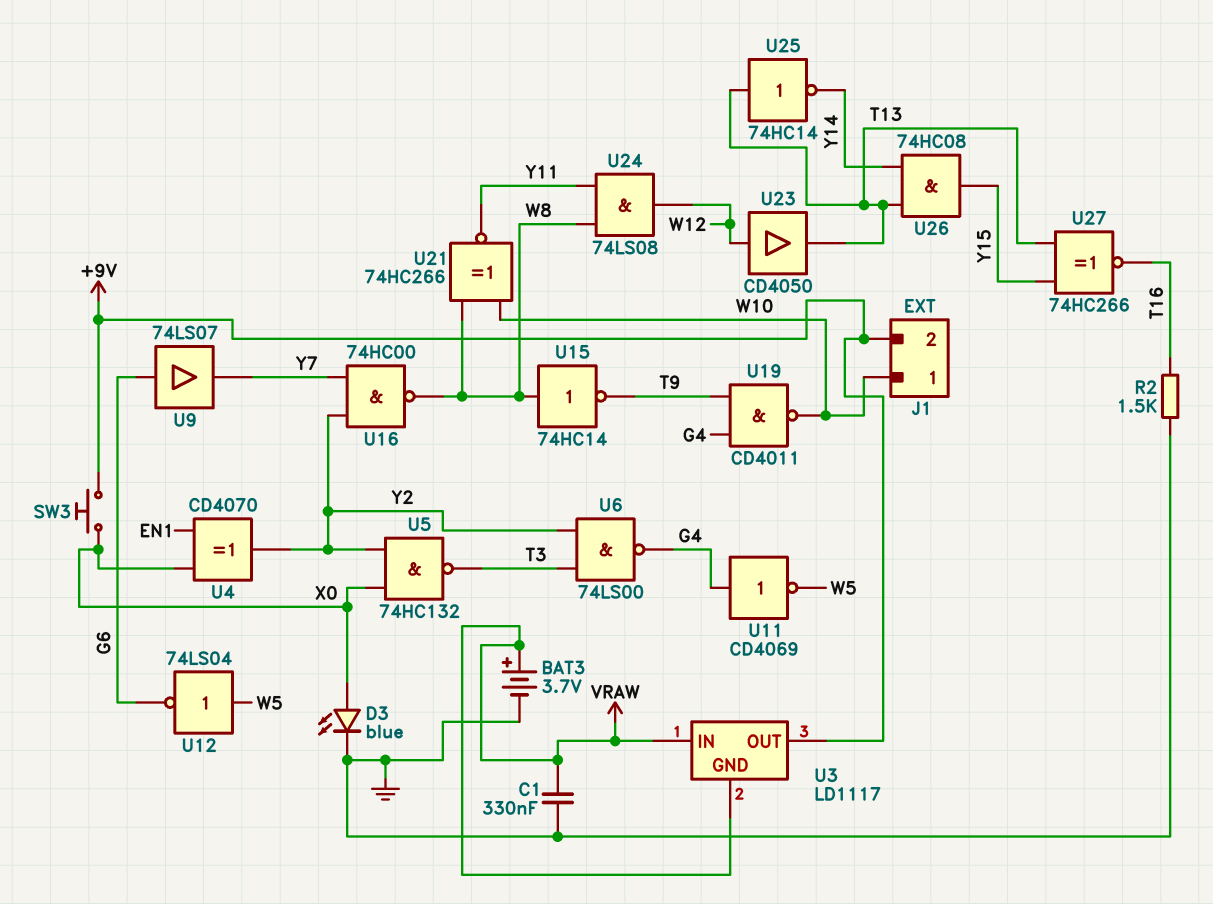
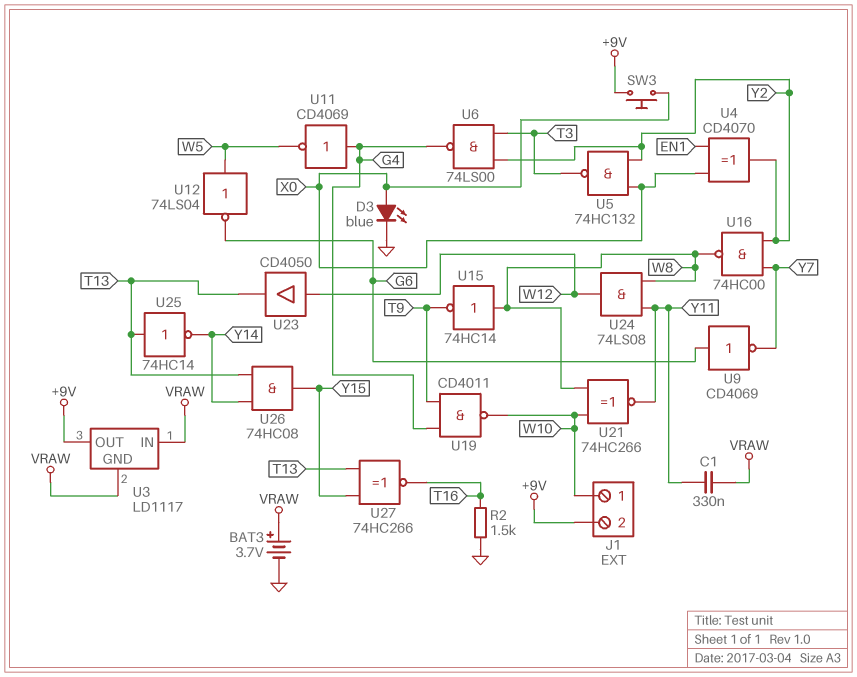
C1: 330nF (GND, VRAW) -> 330nF (VRAW, Y11)
U9: buffer 74LS07 (in G6, out Y7) -> NOT CD4069 (in G6, out Y7)

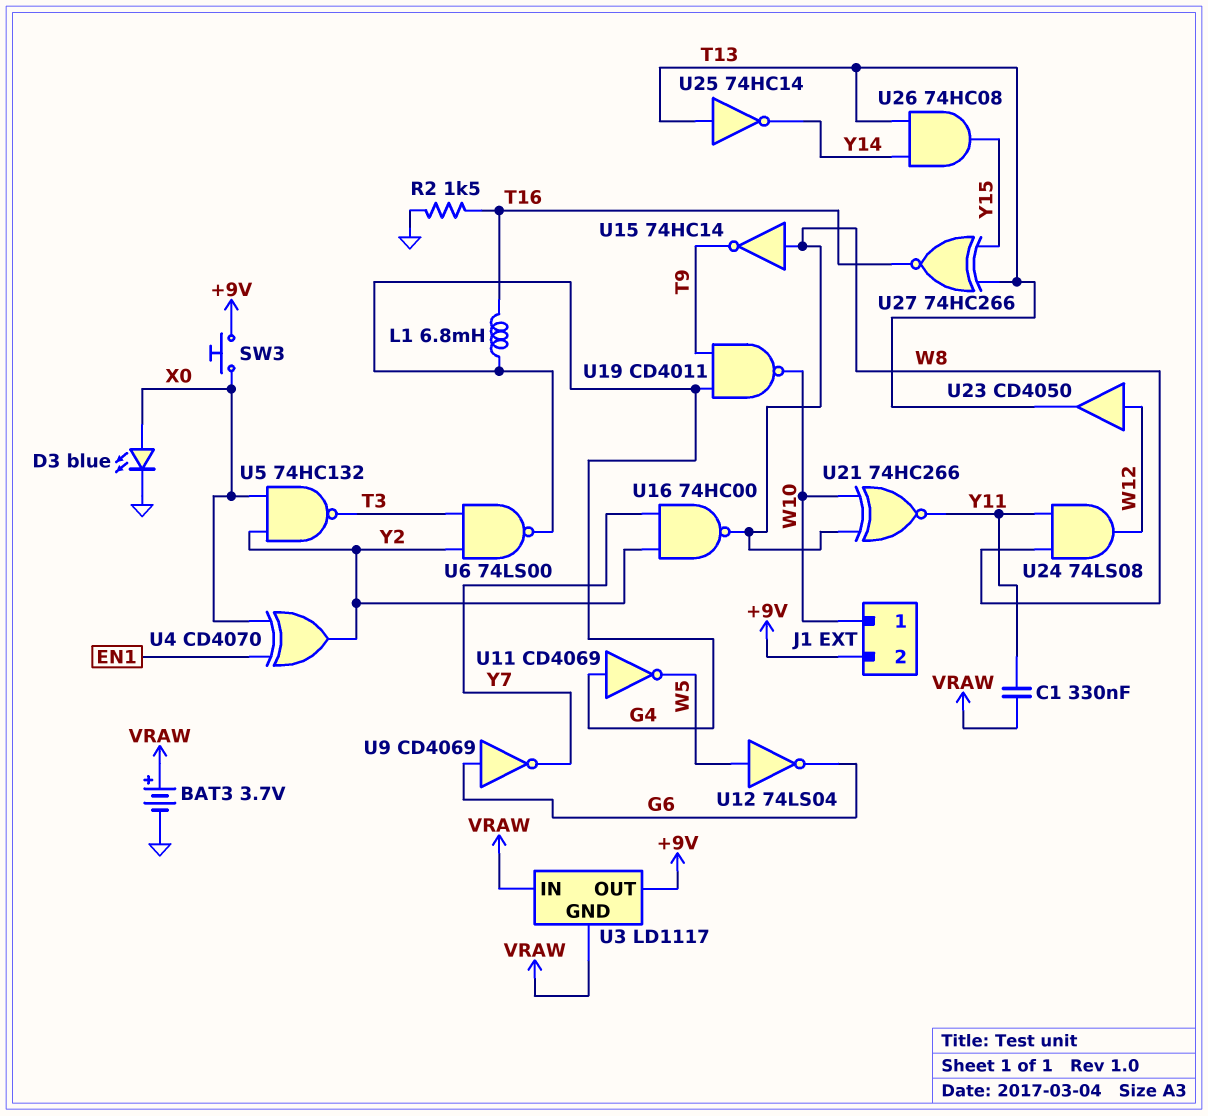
L1: none -> 6.8mH (G4, T16)

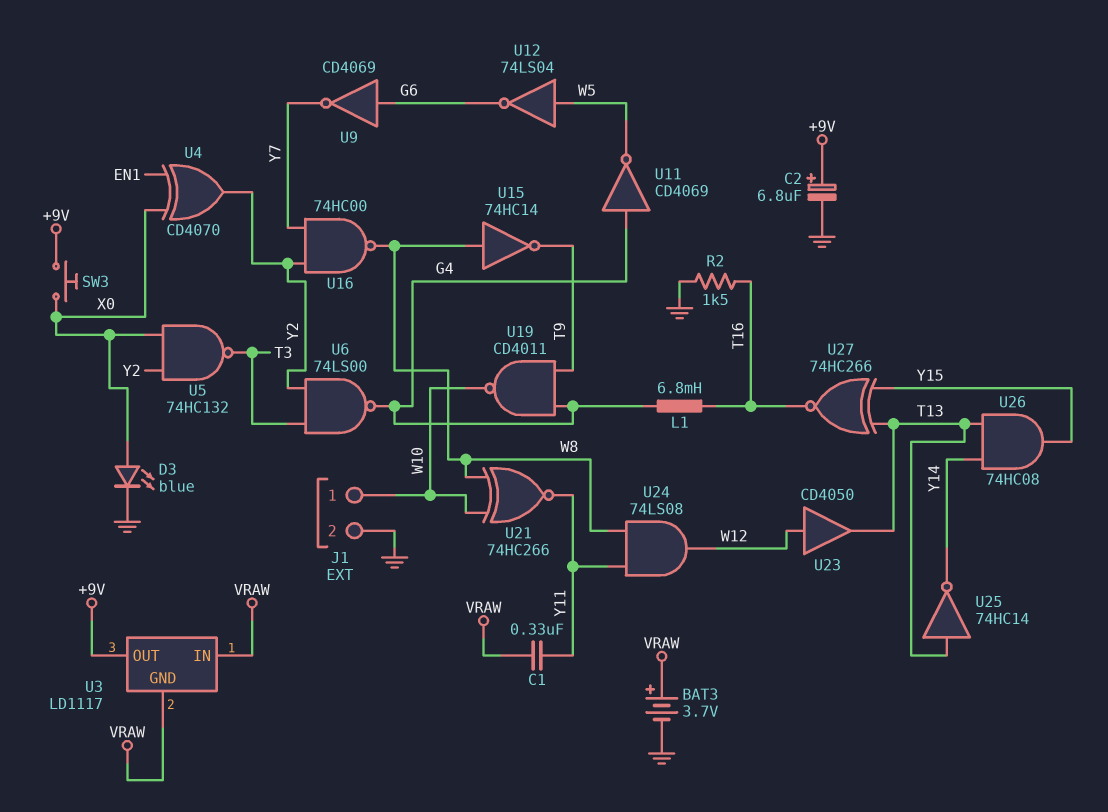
C2: none -> 6.8uF (plus +9V, minus GND)
J1 pin 2: +9V -> GND

